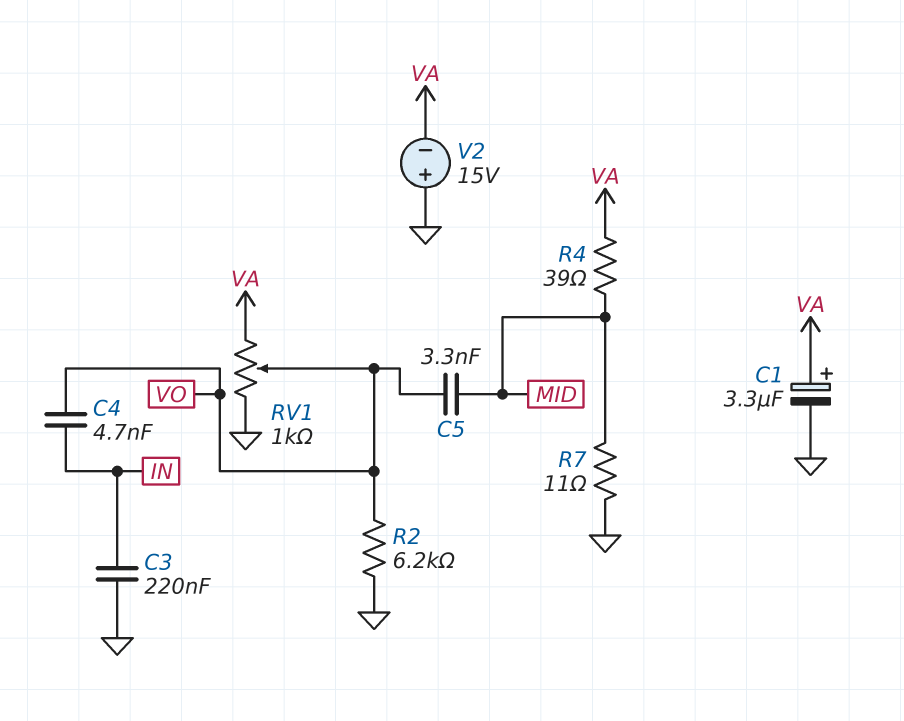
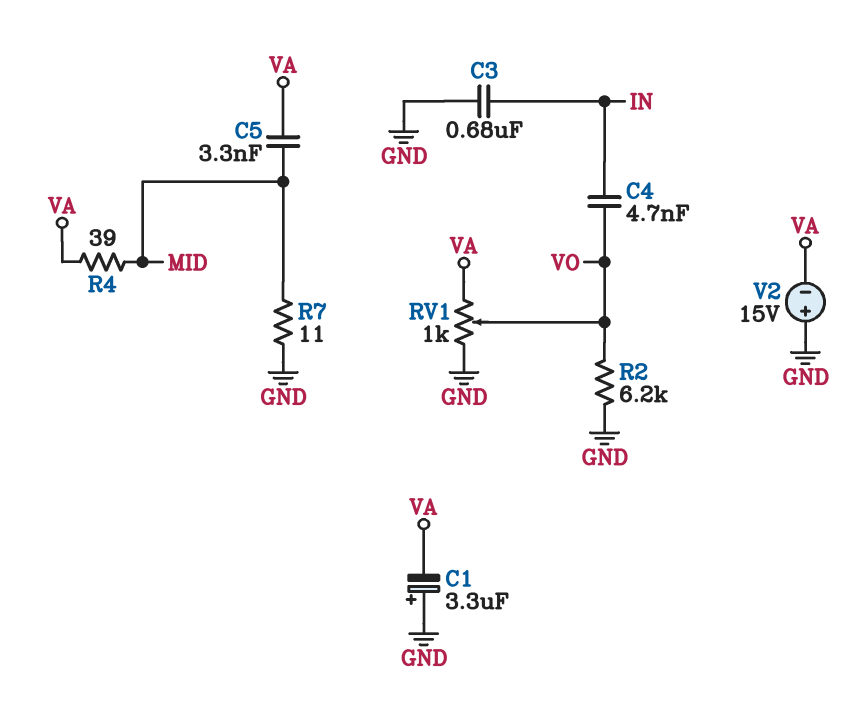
C1: 3.3uF (plus VA, minus GND) -> 3.3uF (plus GND, minus VA)
C3: 220nF (GND, IN) -> 680nF (GND, IN)
C5: 3.3nF (MID, VO) -> 3.3nF (MID, VA)

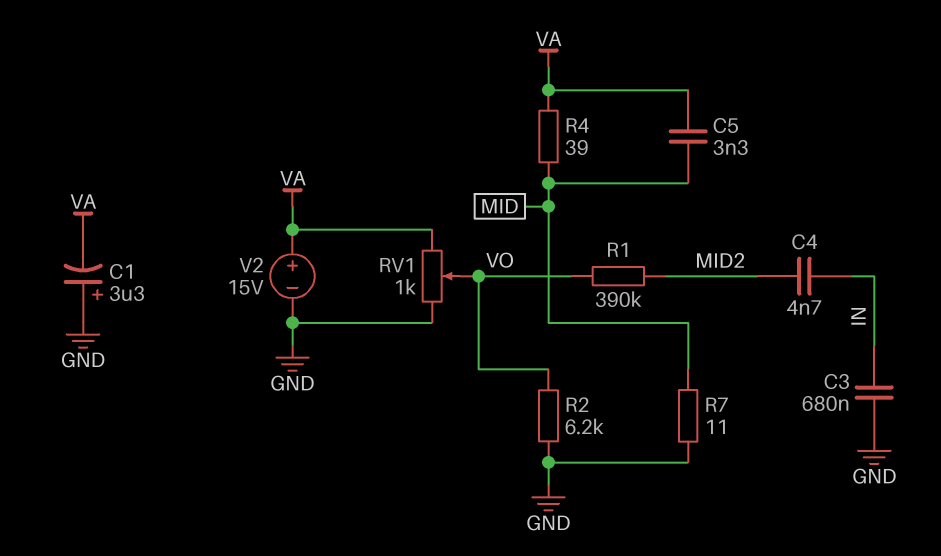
C4: 4.7nF (IN, VO) -> 4.7nF (IN, MID2)
R1: none -> 390k (MID2, VO)
V2: 15V (plus GND, minus VA) -> 15V (plus VA, minus GND)

